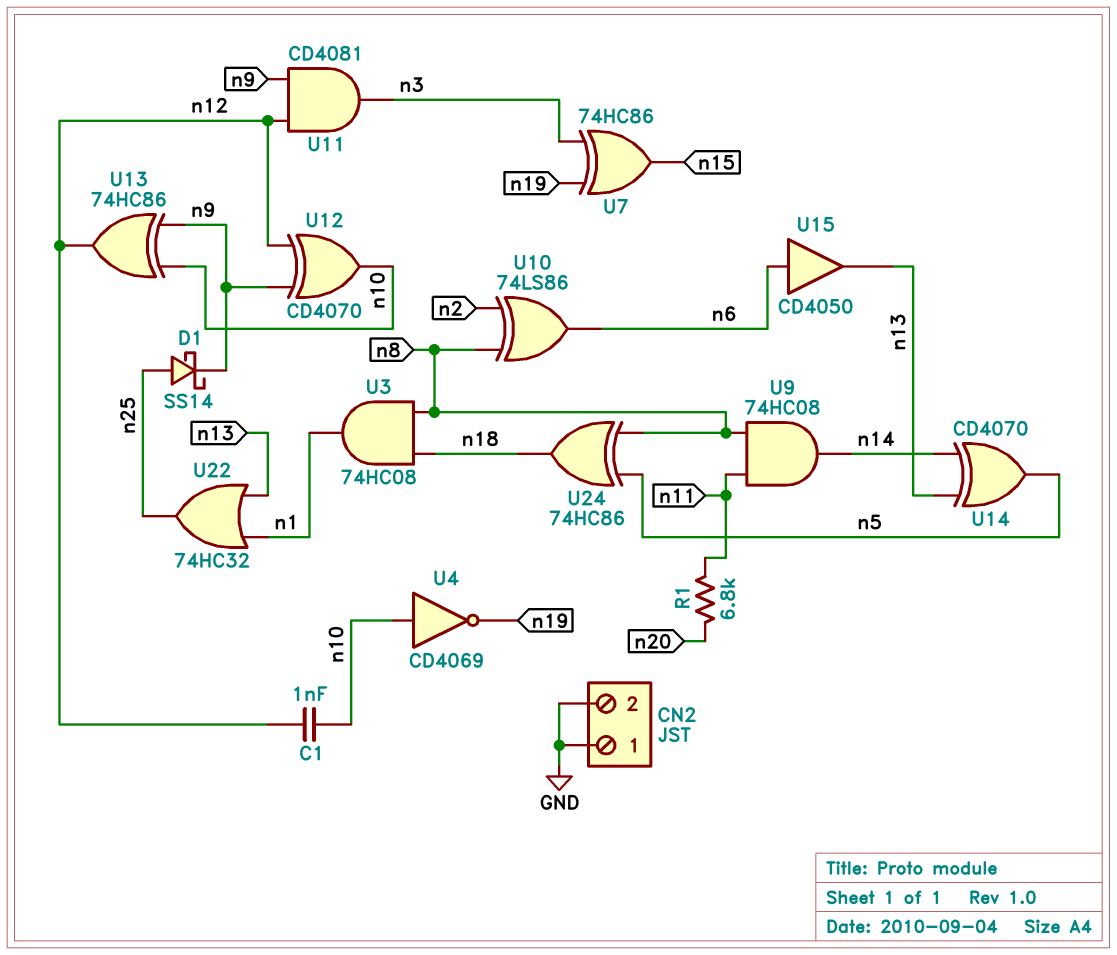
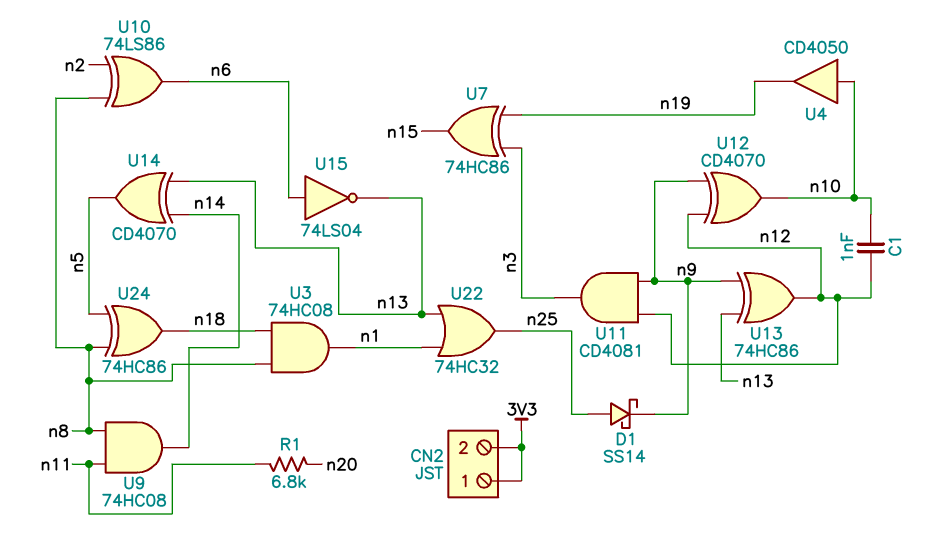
CN2 pin 1: GND -> 3V3
CN2 pin 2: GND -> 3V3
U4: NOT CD4069 (in n10, out n19) -> buffer CD4050 (in n10, out n19)
U13: XOR 74HC86 (in n9, in n10, out n12) -> XOR 74HC86 (in n9, in n13, out n12)
U15: buffer CD4050 (in n6, out n13) -> NOT 74LS04 (in n6, out n13)

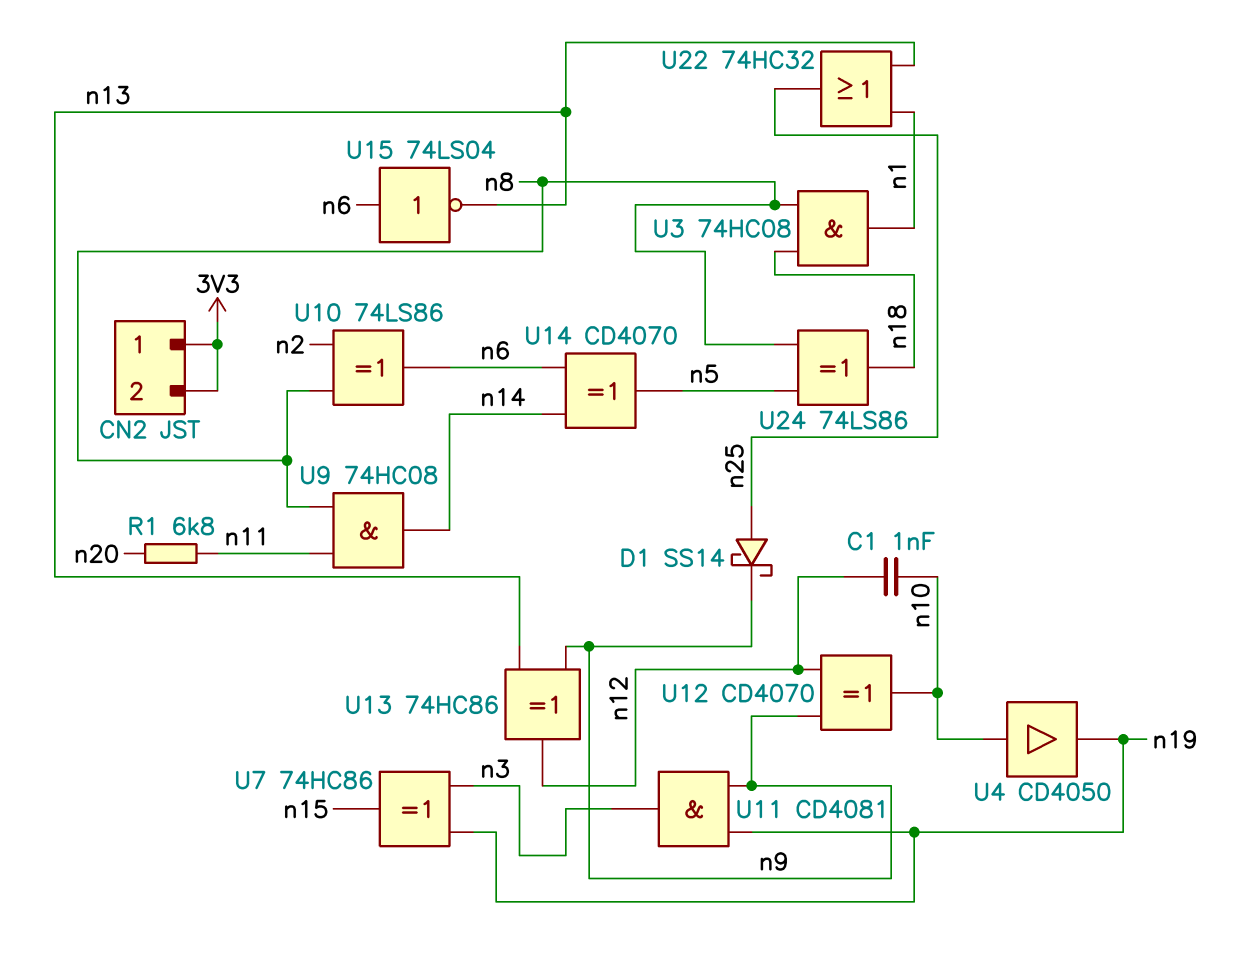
U11: AND CD4081 (in n9, in n12, out n3) -> AND CD4081 (in n9, in n19, out n3)
U14: XOR CD4070 (in n13, in n14, out n5) -> XOR CD4070 (in n6, in n14, out n5)
U24: XOR 74HC86 (in n5, in n8, out n18) -> XOR 74LS86 (in n5, in n8, out n18)

